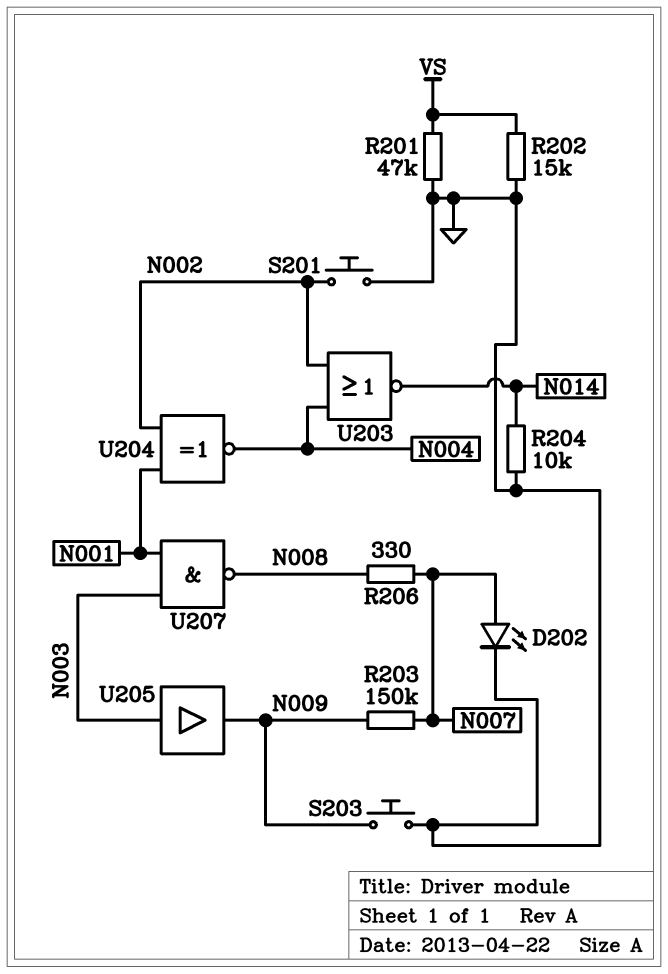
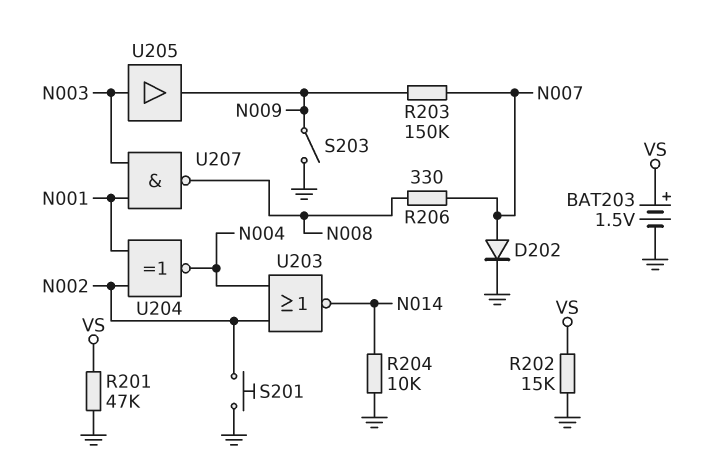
BAT203: none -> 1.5V (plus VS, minus GND)
D202: LED (A N007, K GND) -> diode (A N007, K GND)
S203: button (GND, N009) -> switch (GND, N009)

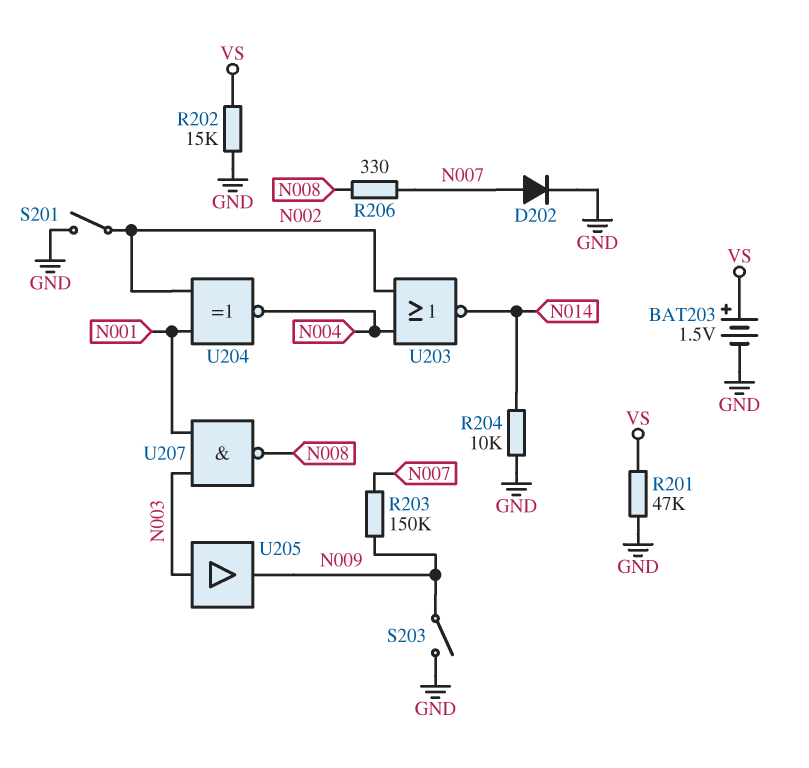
S201: button (GND, N002) -> switch (GND, N002)

